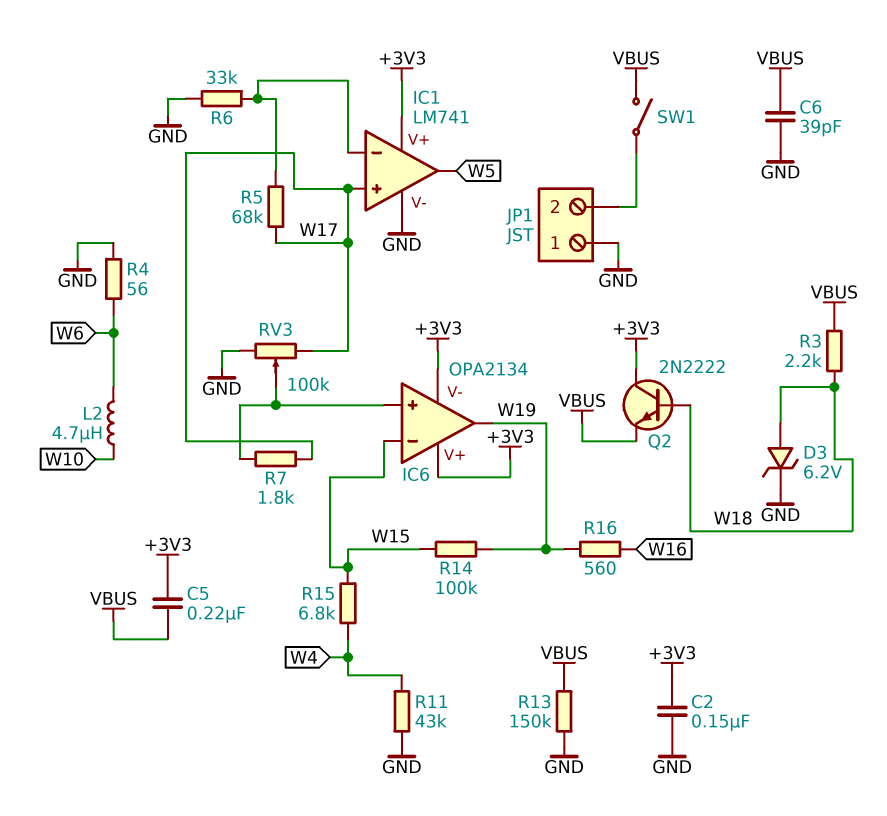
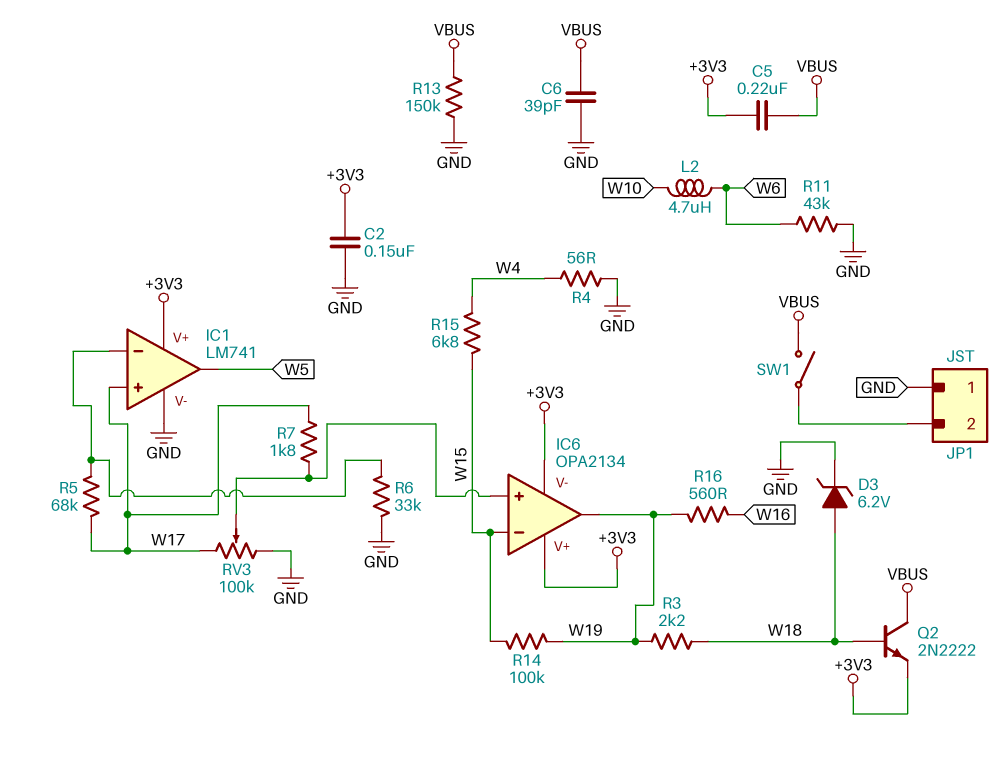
Q2: NPN 2N2222 (B W18, C +3V3, E VBUS) -> NPN 2N2222 (B W18, C VBUS, E +3V3)
R3: 2.2k (VBUS, W18) -> 2.2k (W18, W19)
R4: 56 (GND, W6) -> 56 (GND, W4)
R11: 43k (GND, W4) -> 43k (GND, W6)

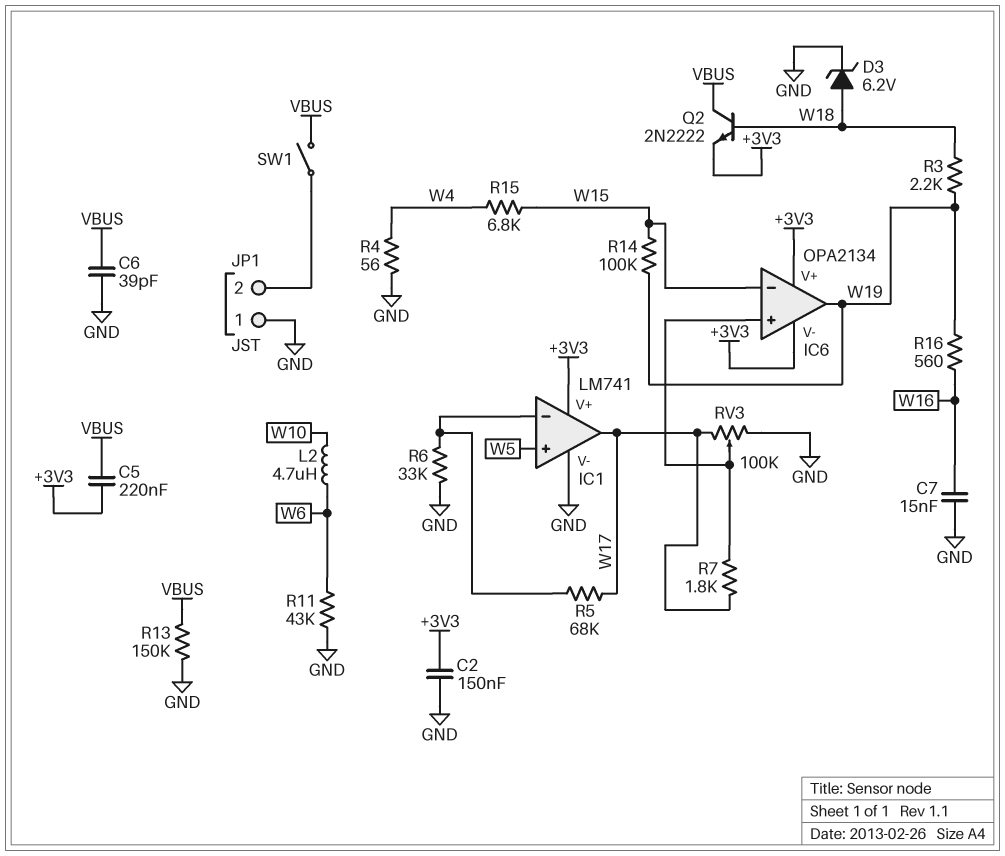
C7: none -> 15nF (GND, W16)
IC1 pin in+: W17 -> W5
IC1 pin out: W5 -> W17

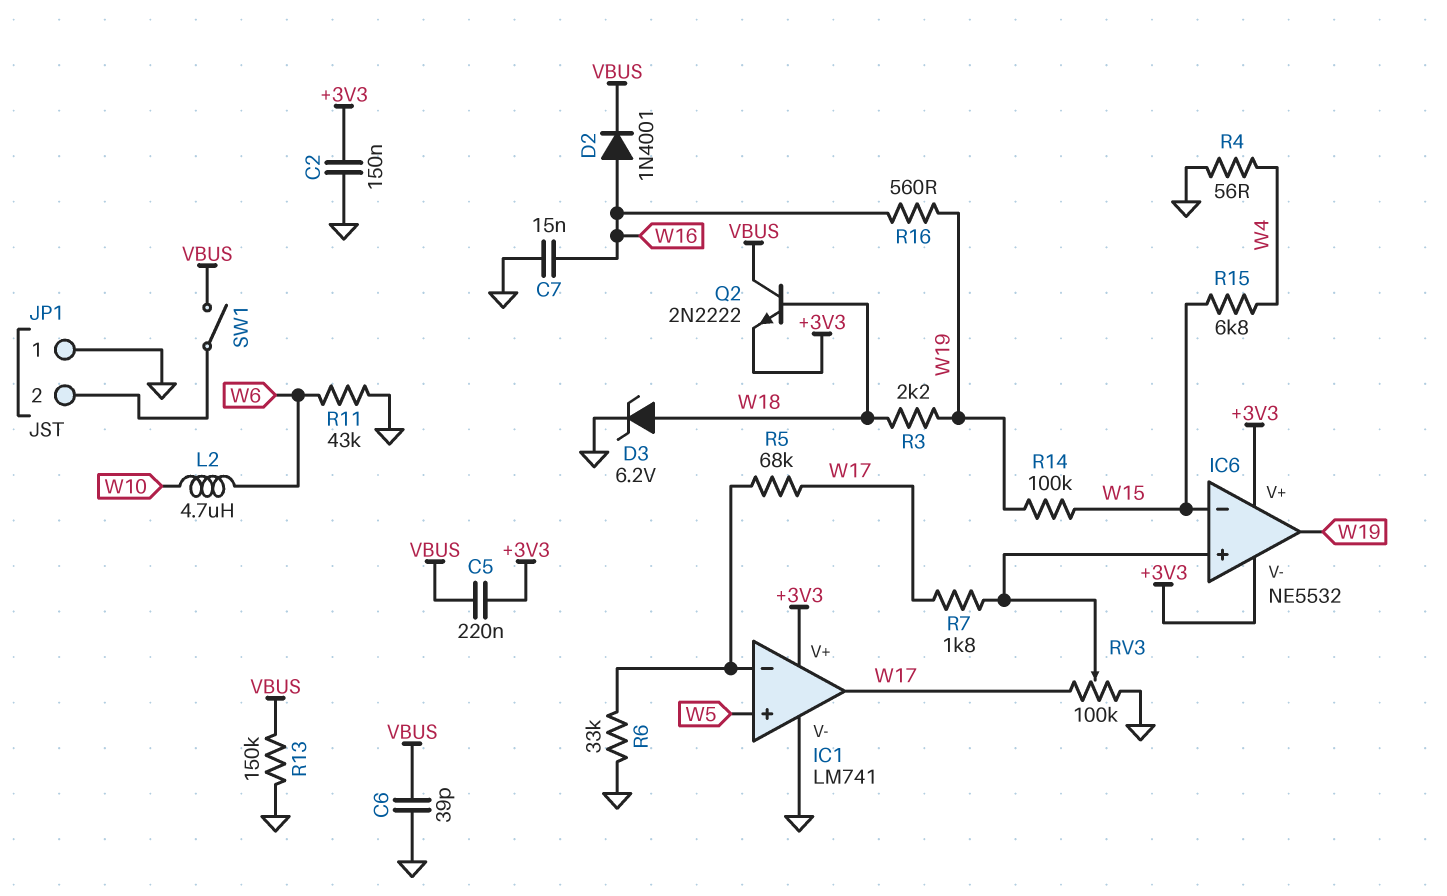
D2: none -> diode 1N4001 (A W16, K VBUS)
IC6: OPA2134 -> NE5532

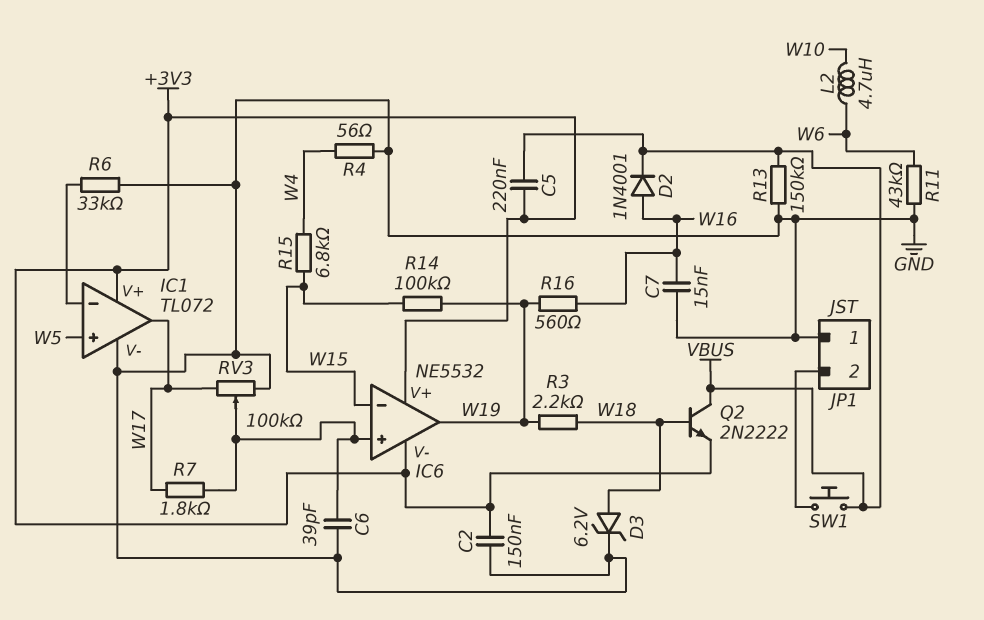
C6: 39pF (GND, VBUS) -> 39pF (GND, IC6/in+)
IC1: LM741 -> TL072
R5: 68k (IC1/in-, W17) -> none
SW1: switch (JP1/2, VBUS) -> button (JP1/2, VBUS)

